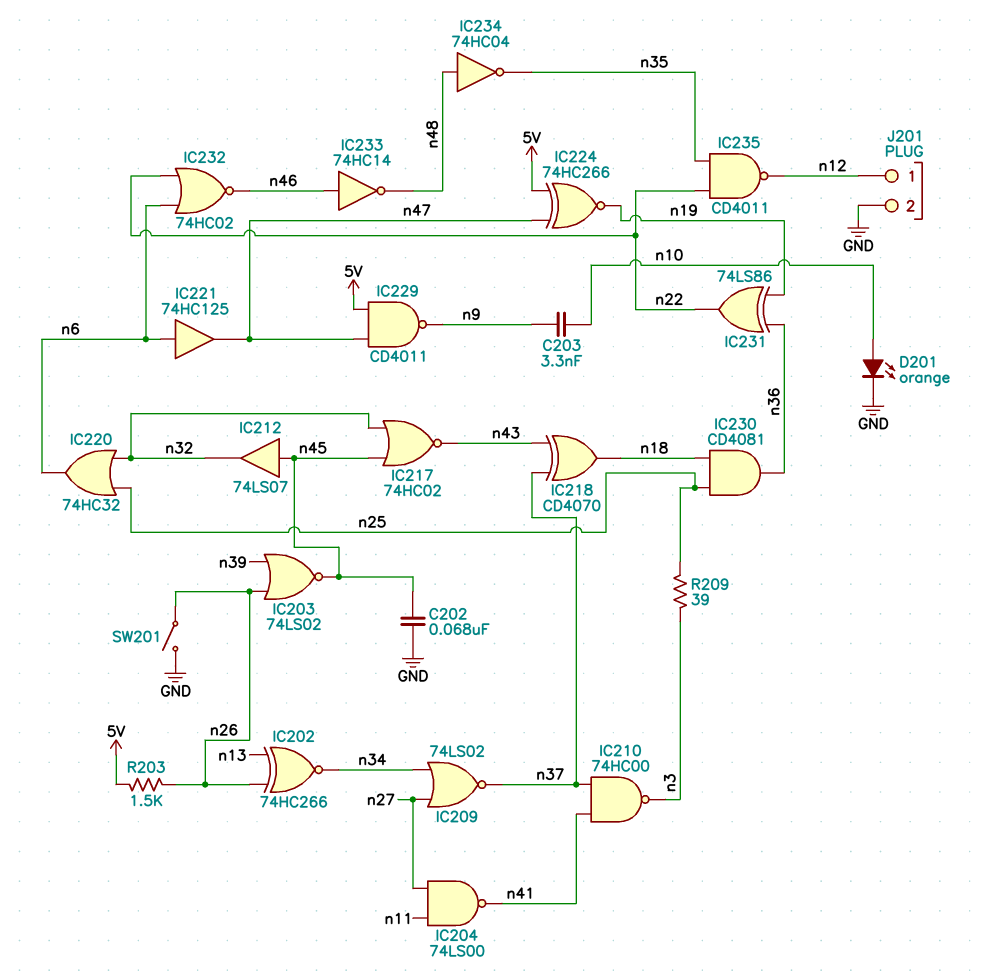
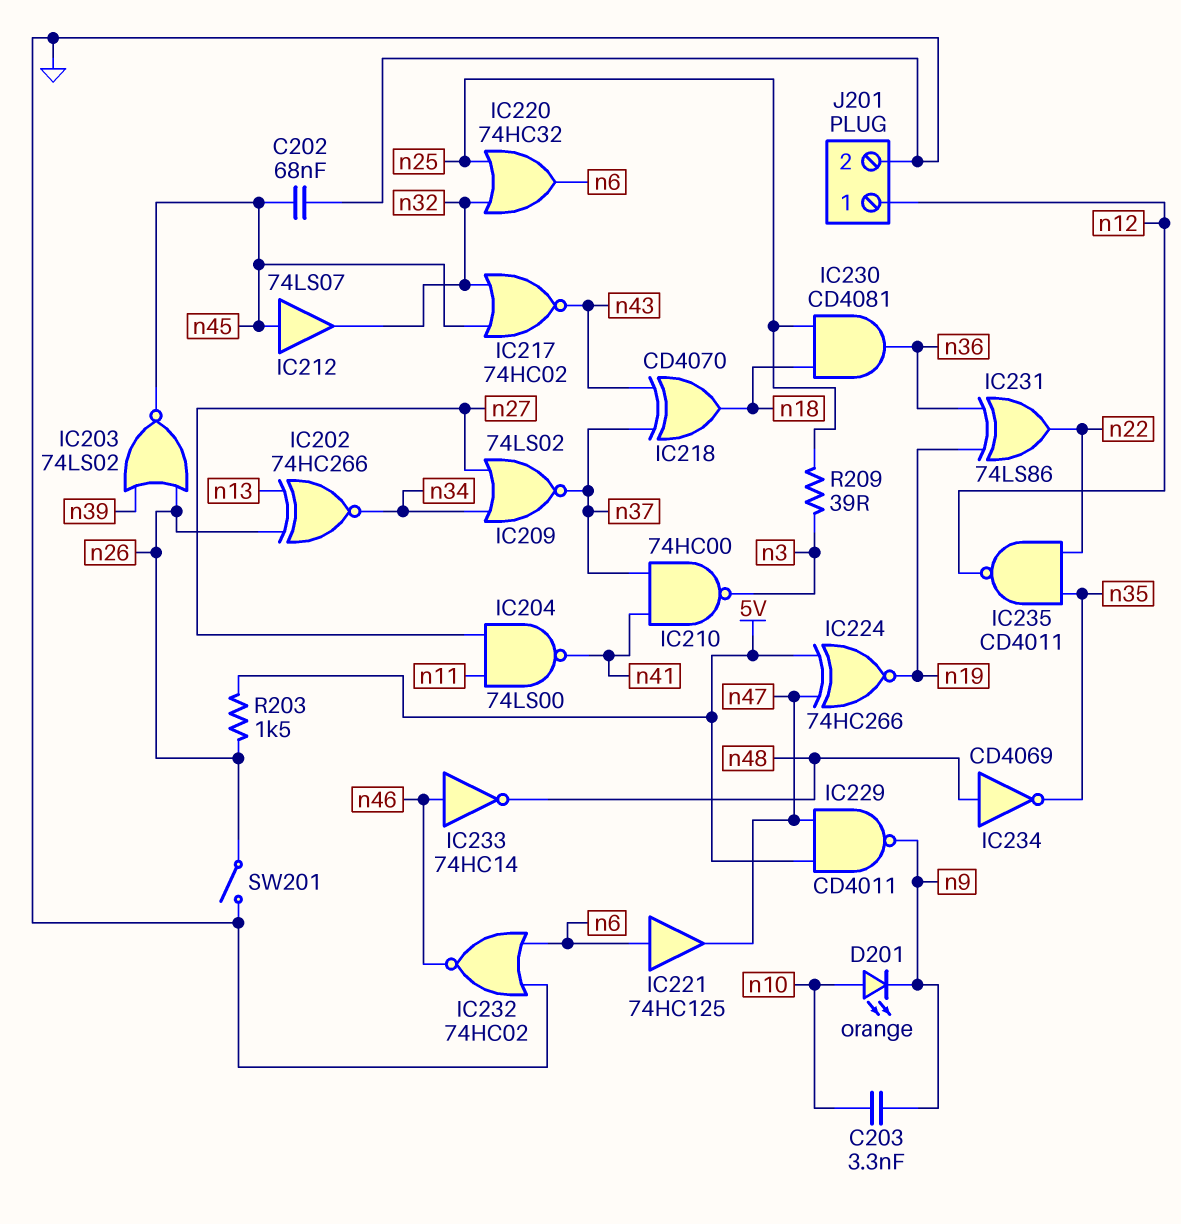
D201: LED orange (A n10, K GND) -> LED orange (A n10, K n9)
IC232: NOR 74HC02 (in n6, in n22, out n46) -> NOR 74HC02 (in GND, in n6, out n46)
IC234: NOT 74HC04 (in n48, out n35) -> NOT CD4069 (in n48, out n35)

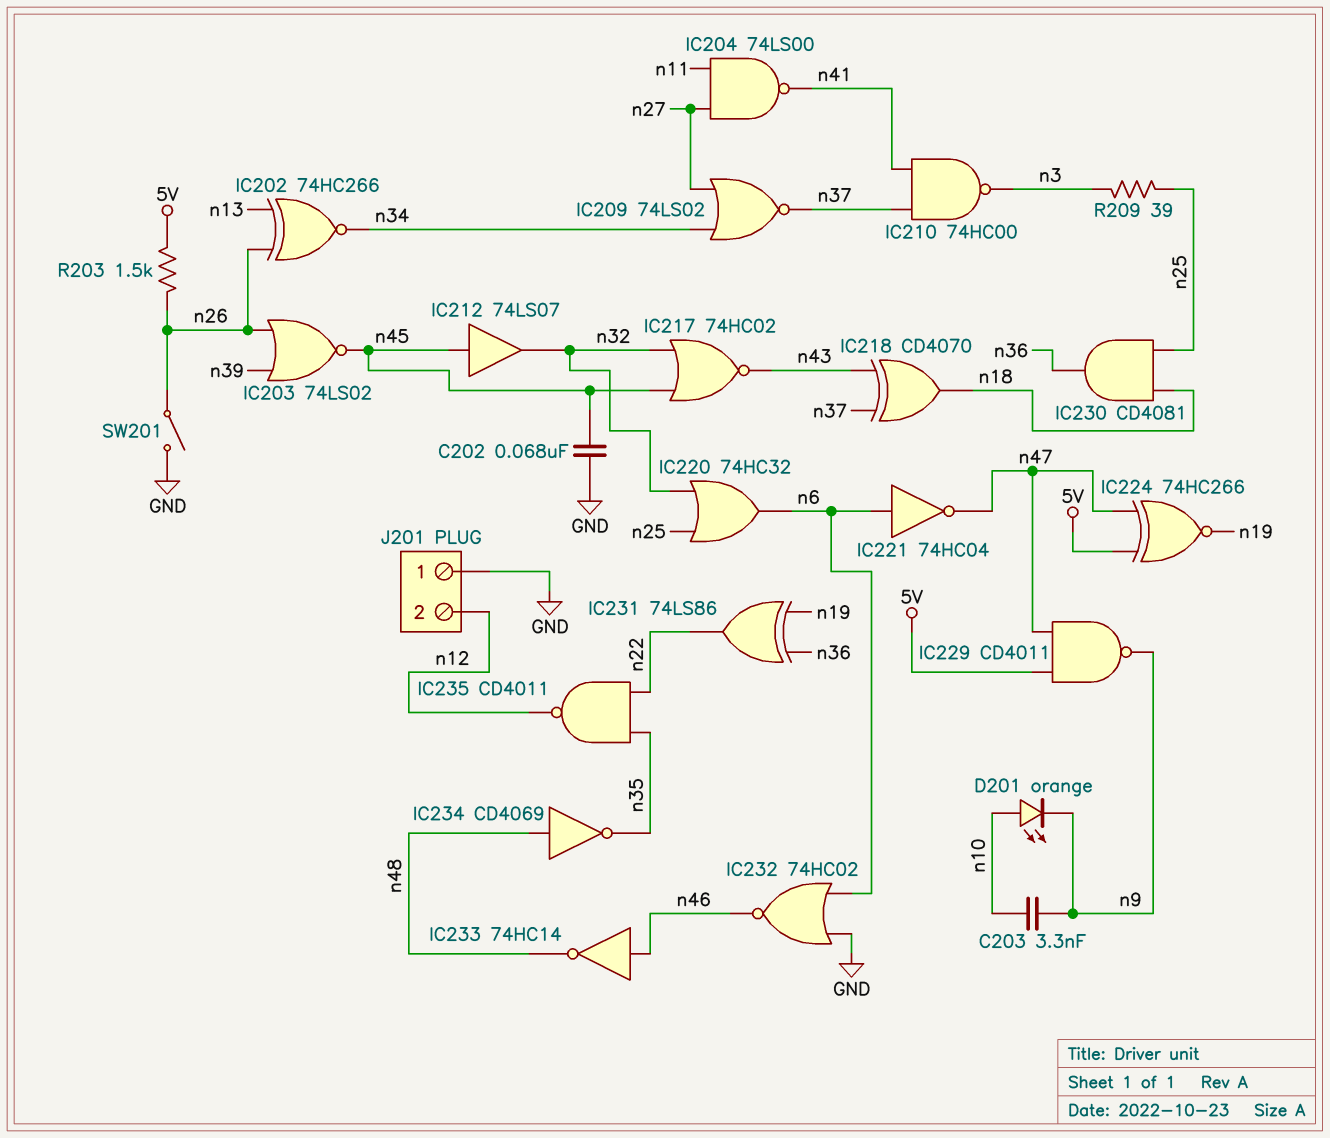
IC221: buffer 74HC125 (in n6, out n47) -> NOT 74HC04 (in n6, out n47)
J201 pin 1: n12 -> GND
J201 pin 2: GND -> n12

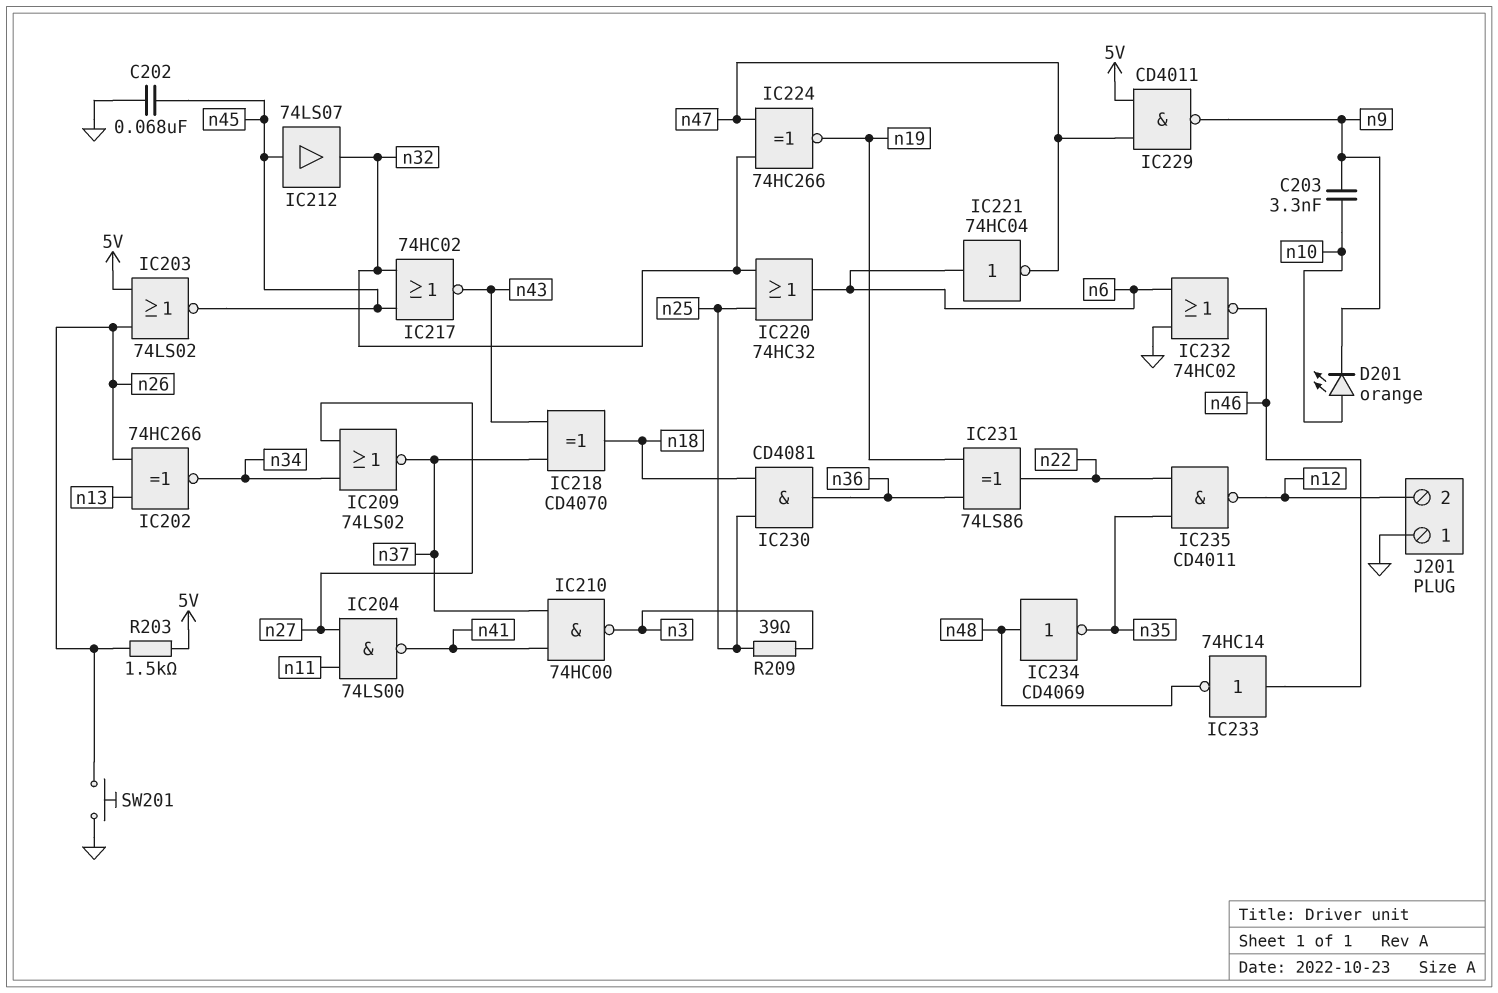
IC203: NOR 74LS02 (in n26, in n39, out n45) -> NOR 74LS02 (in 5V, in n26, out n45)
IC224: XNOR 74HC266 (in 5V, in n47, out n19) -> XNOR 74HC266 (in n32, in n47, out n19)
SW201: switch (GND, n26) -> button (GND, n26)

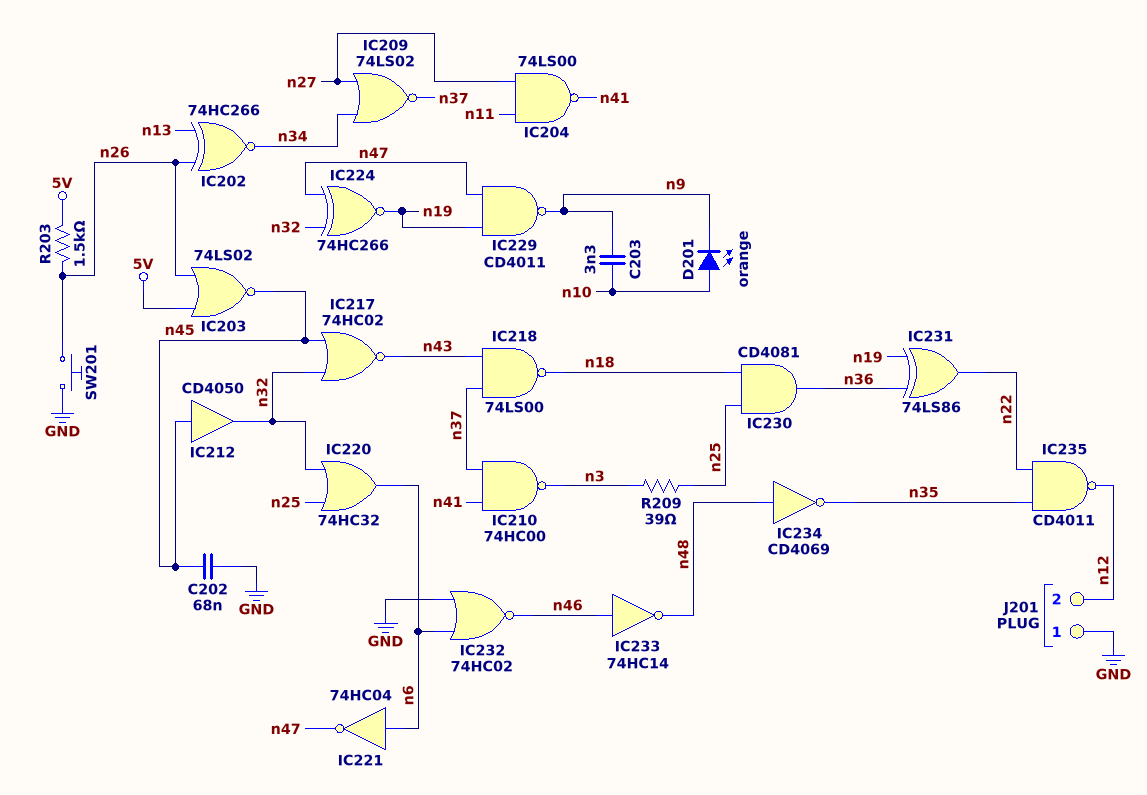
IC212: buffer 74LS07 (in n45, out n32) -> buffer CD4050 (in n45, out n32)
IC218: XOR CD4070 (in n37, in n43, out n18) -> NAND 74LS00 (in n37, in n43, out n18)
IC229: NAND CD4011 (in 5V, in n47, out n9) -> NAND CD4011 (in n19, in n47, out n9)

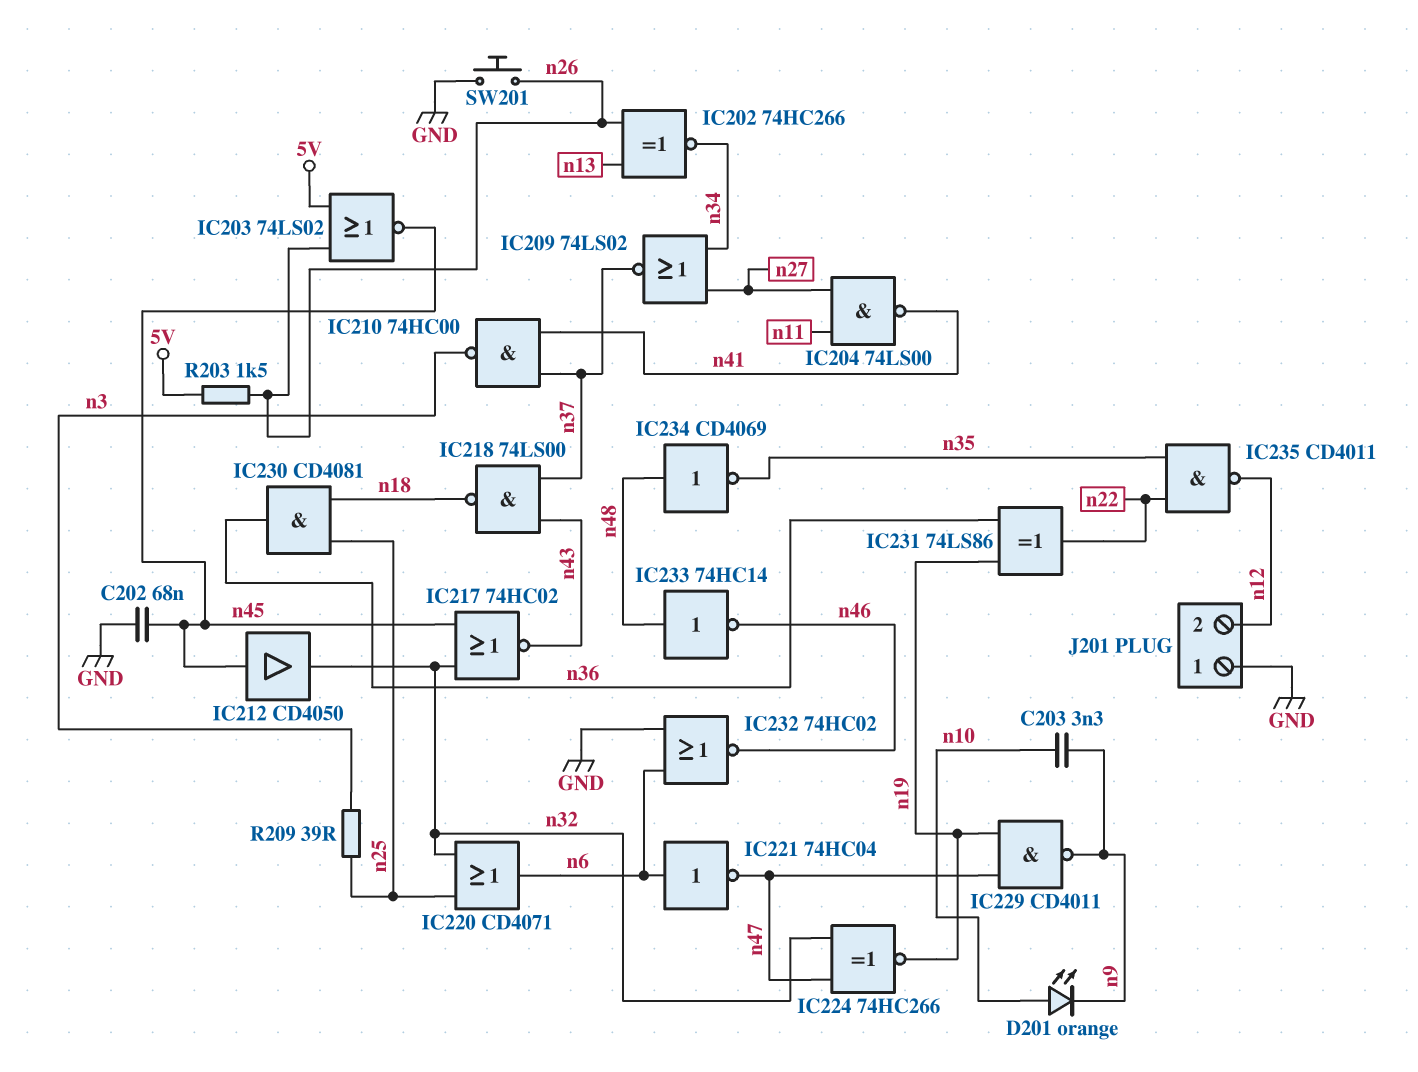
IC220: OR 74HC32 (in n25, in n32, out n6) -> OR CD4071 (in n25, in n32, out n6)
IC233: NOT 74HC14 (in n46, out n48) -> NOT 74HC14 (in n48, out n46)

